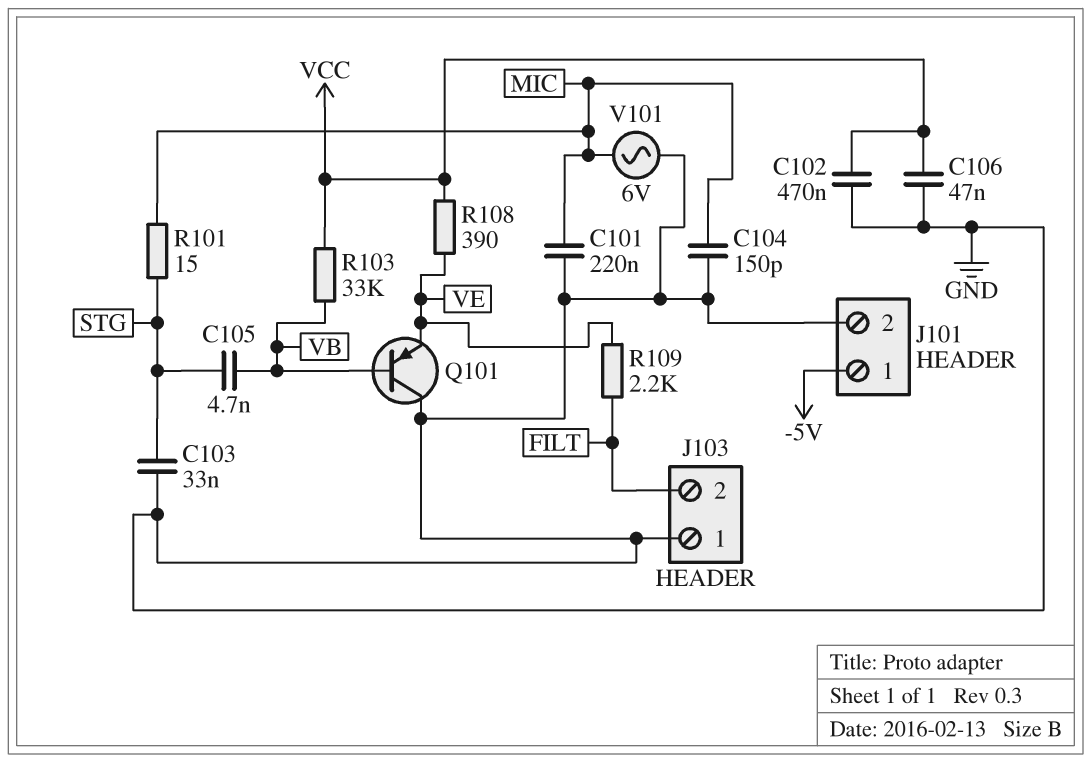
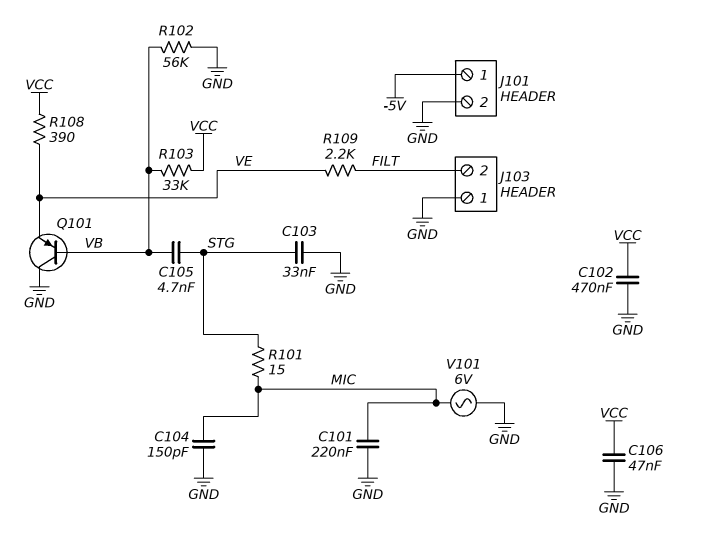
R102: none -> 56k (GND, VB)

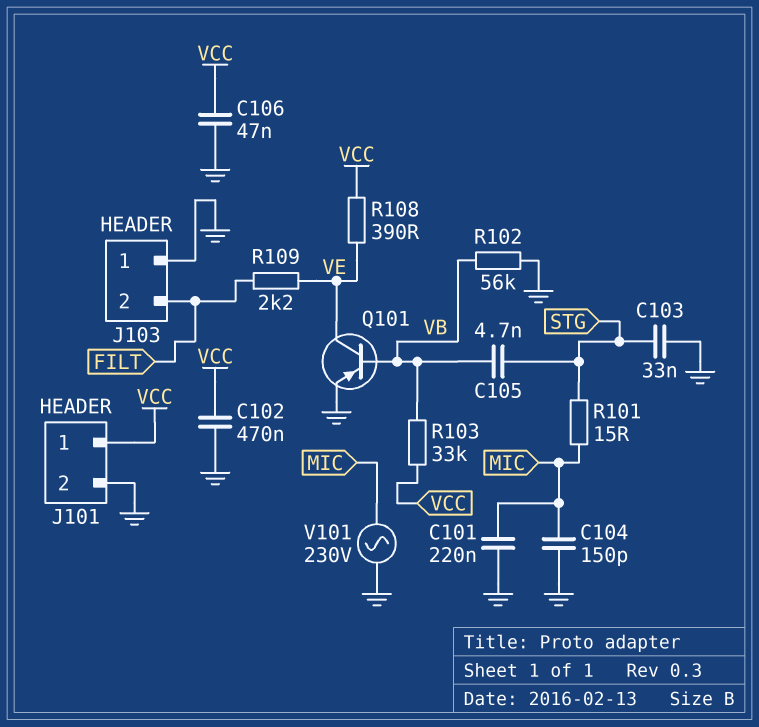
J101 pin 1: -5V -> VCC
Q101: PNP (B VB, C GND, E VE) -> PNP (B VB, C VE, E GND)
V101: AC 6V (GND, MIC) -> AC 230V (GND, MIC)

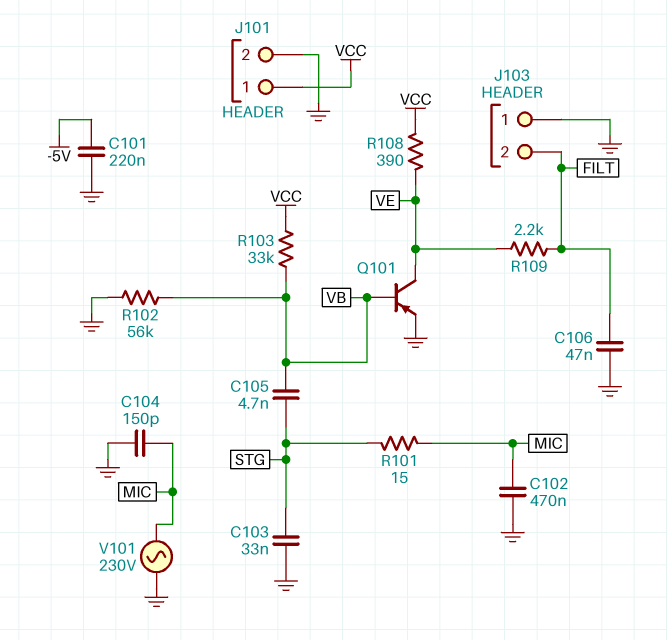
C101: 220nF (GND, MIC) -> 220nF (-5V, GND)
C102: 470nF (GND, VCC) -> 470nF (GND, MIC)
C106: 47nF (GND, VCC) -> 47nF (FILT, GND)

